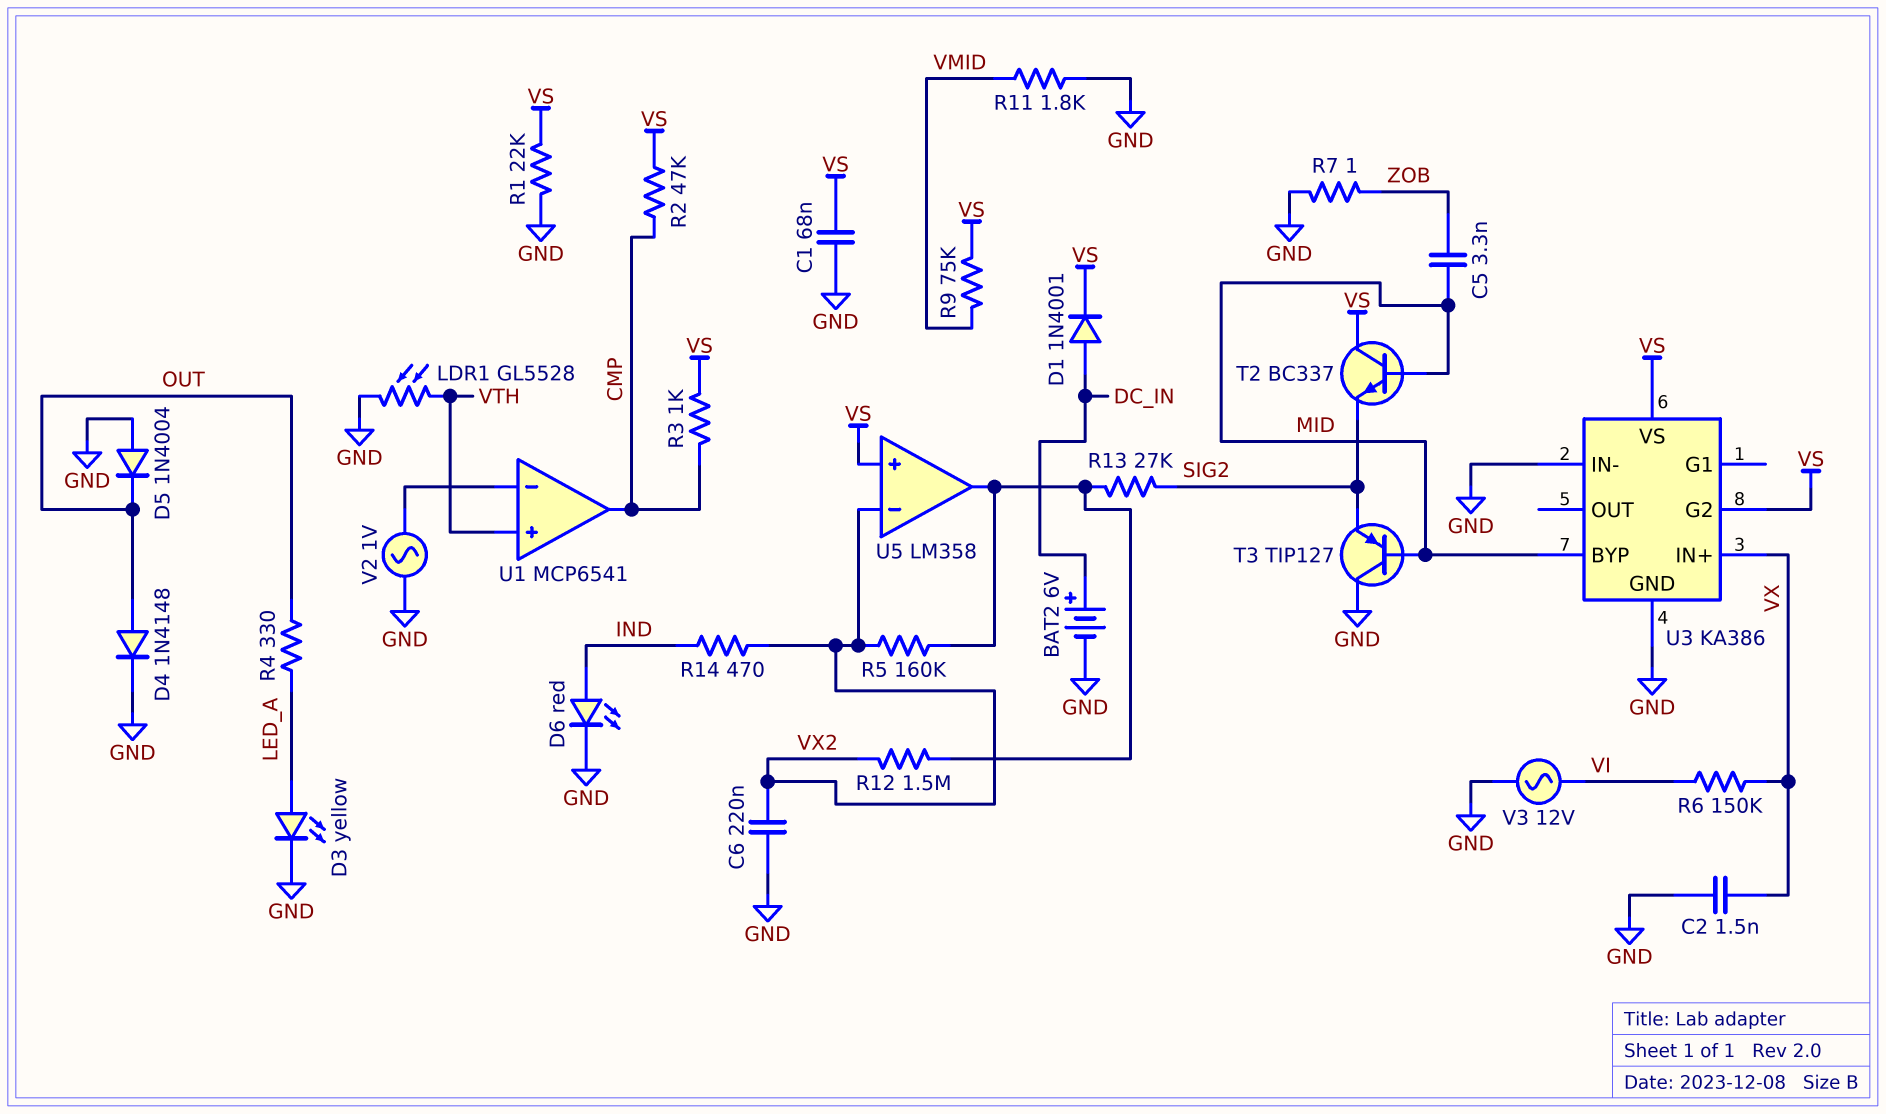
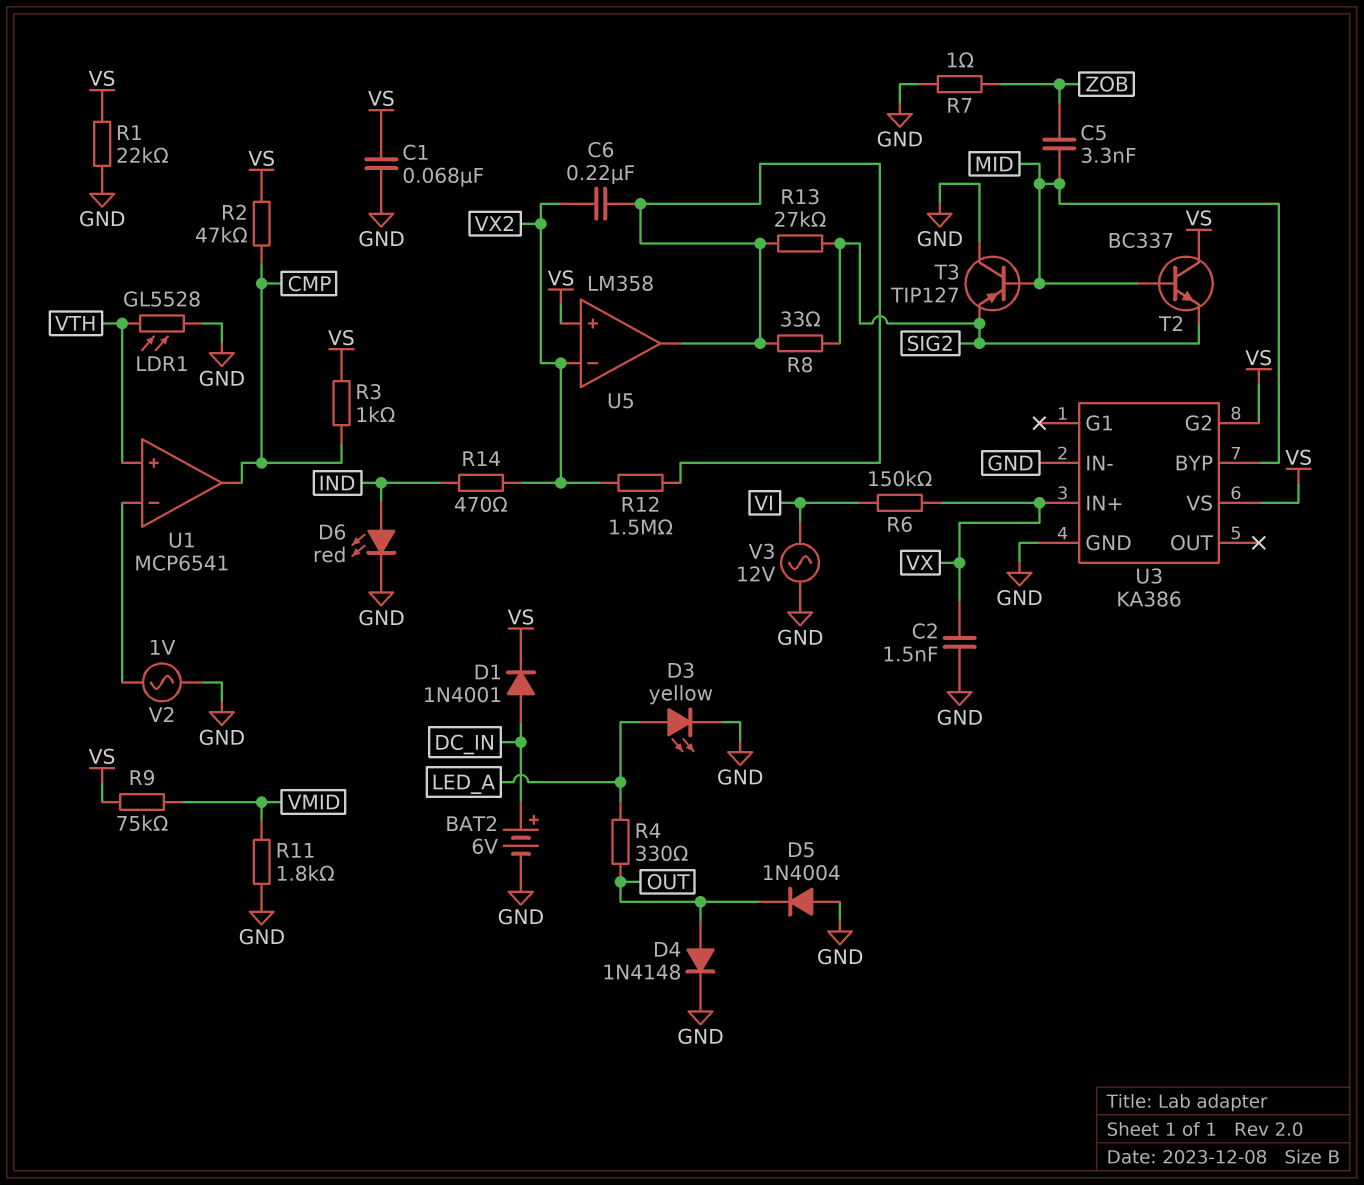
C6: 220nF (GND, VX2) -> 220nF (U5/out, VX2)
R5: 160k (U5/out, VX2) -> none
R8: none -> 33 (SIG2, U5/out)

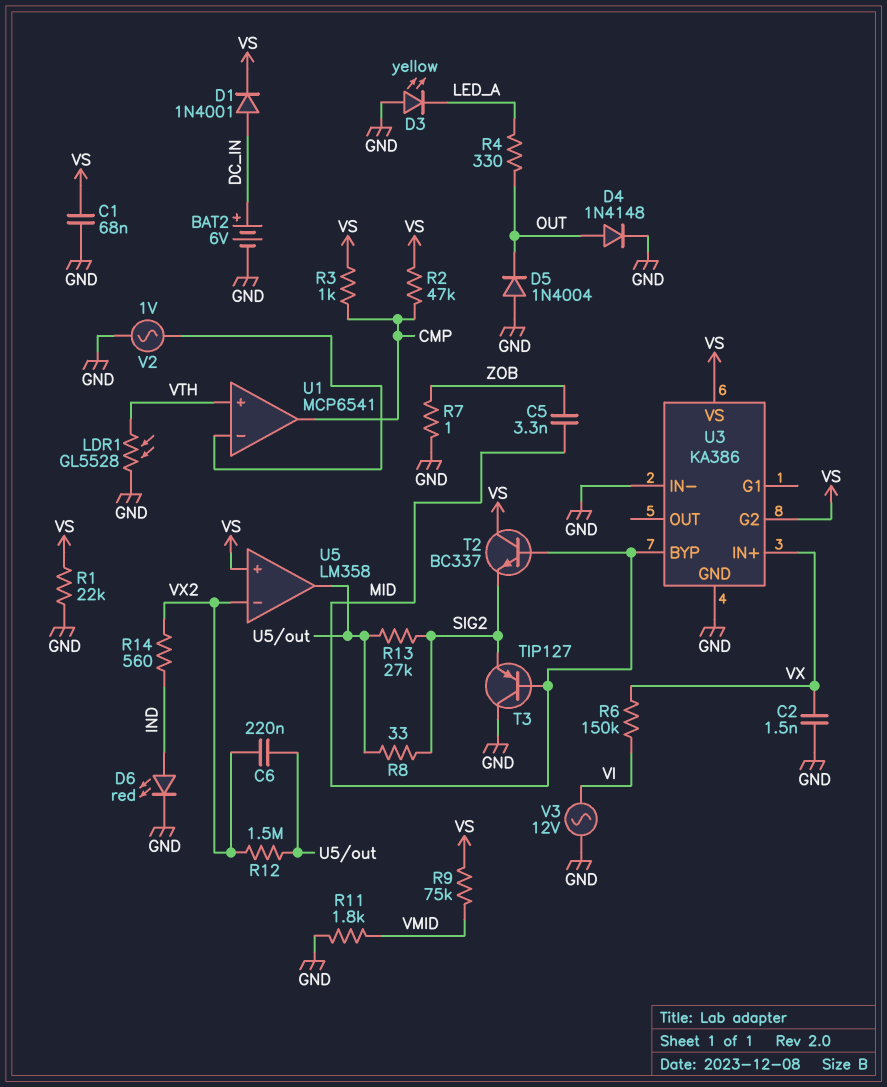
D3: LED yellow (A LED_A, K GND) -> LED yellow (A GND, K LED_A)
R14: 470 (IND, VX2) -> 560 (IND, VX2)

